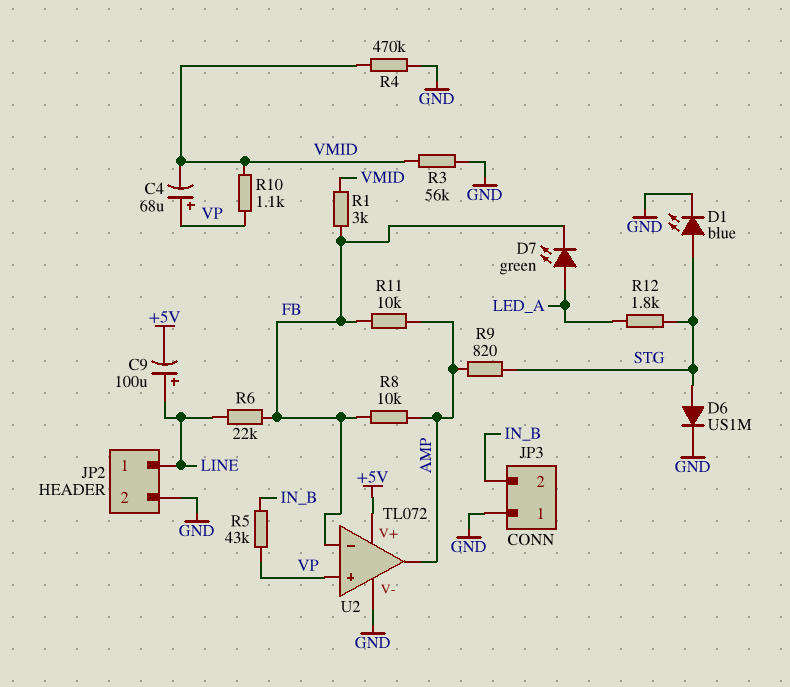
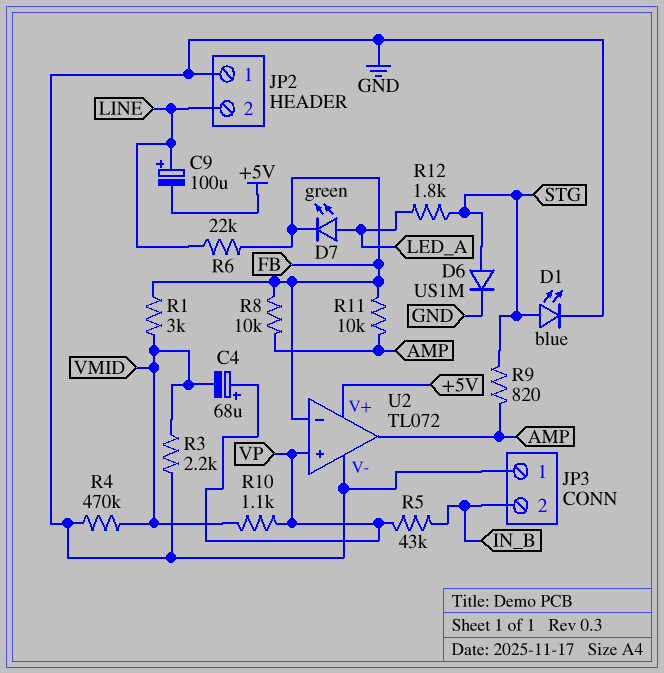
JP2 pin 1: LINE -> GND
JP2 pin 2: GND -> LINE
R3: 56k (GND, VMID) -> 2.2k (GND, VMID)

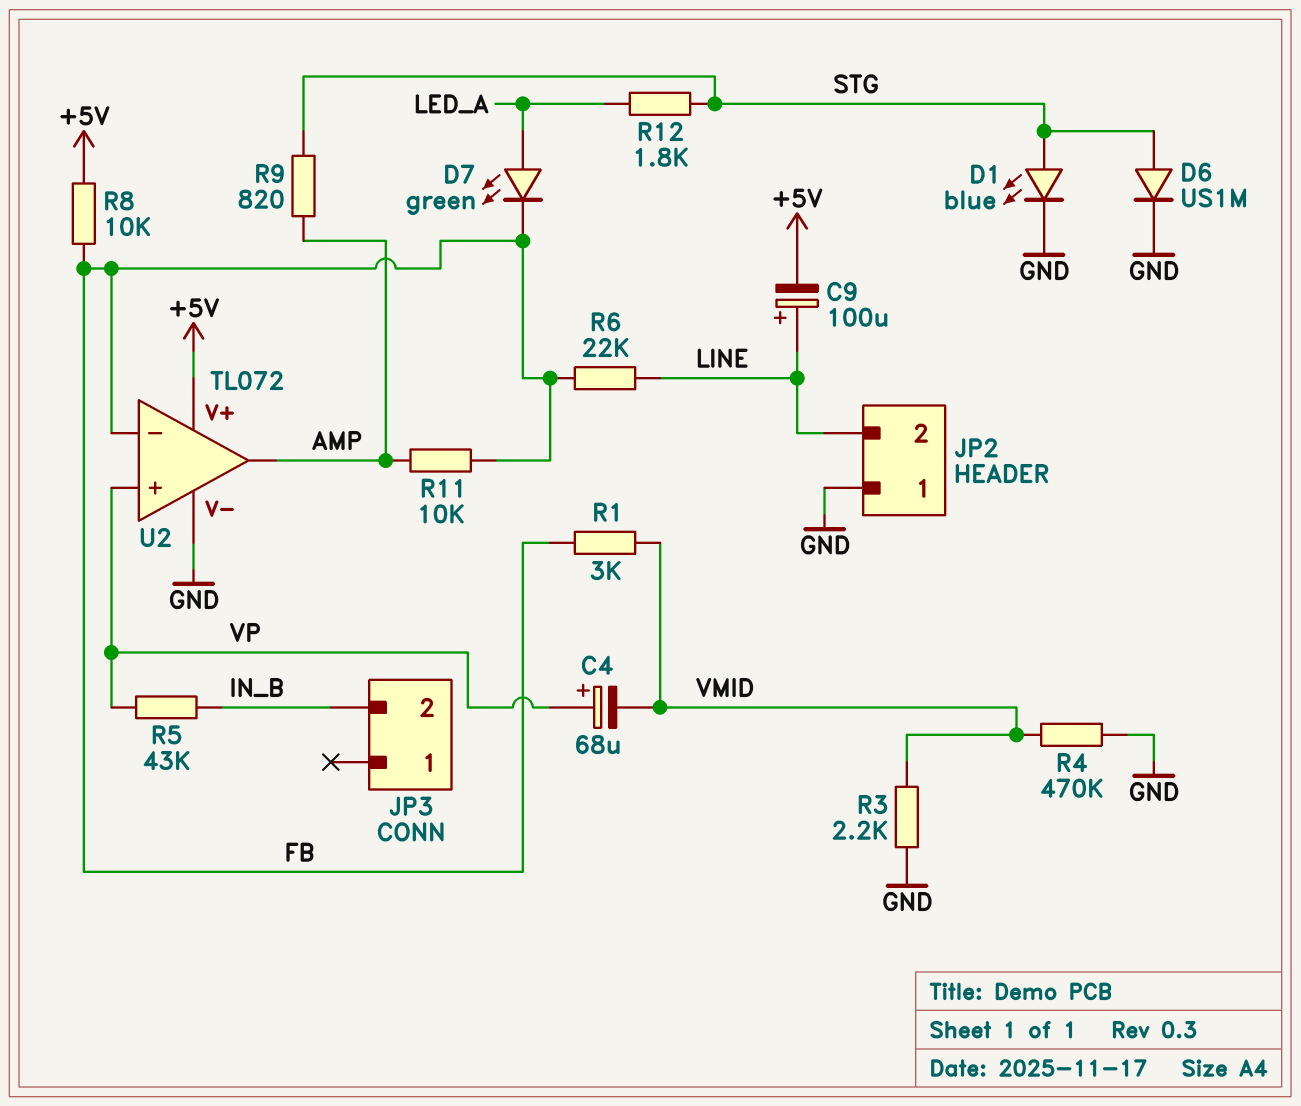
JP3 pin 1: GND -> none
R8: 10k (AMP, FB) -> 10k (+5V, FB)
R10: 1.1k (VMID, VP) -> none

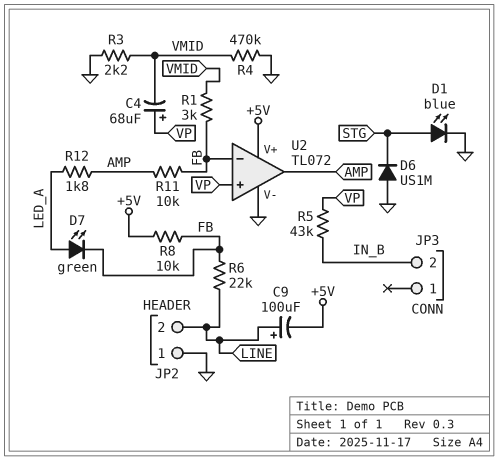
D6: diode US1M (A STG, K GND) -> diode US1M (A GND, K STG)
R9: 820 (AMP, STG) -> none
R12: 1.8k (LED_A, STG) -> 1.8k (AMP, LED_A)

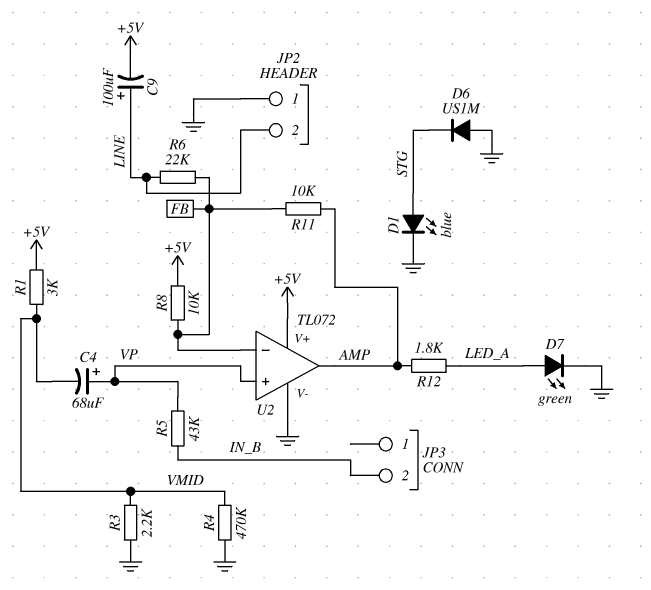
D7: LED green (A LED_A, K FB) -> LED green (A LED_A, K GND)
R1: 3k (FB, VMID) -> 3k (+5V, VMID)

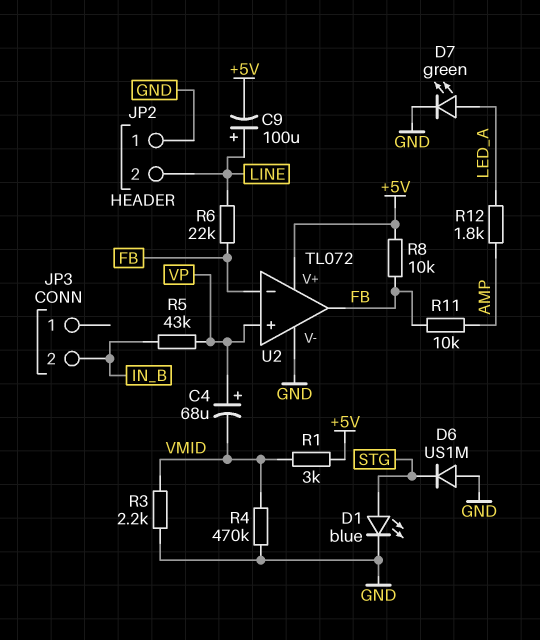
U2 pin out: AMP -> FB

